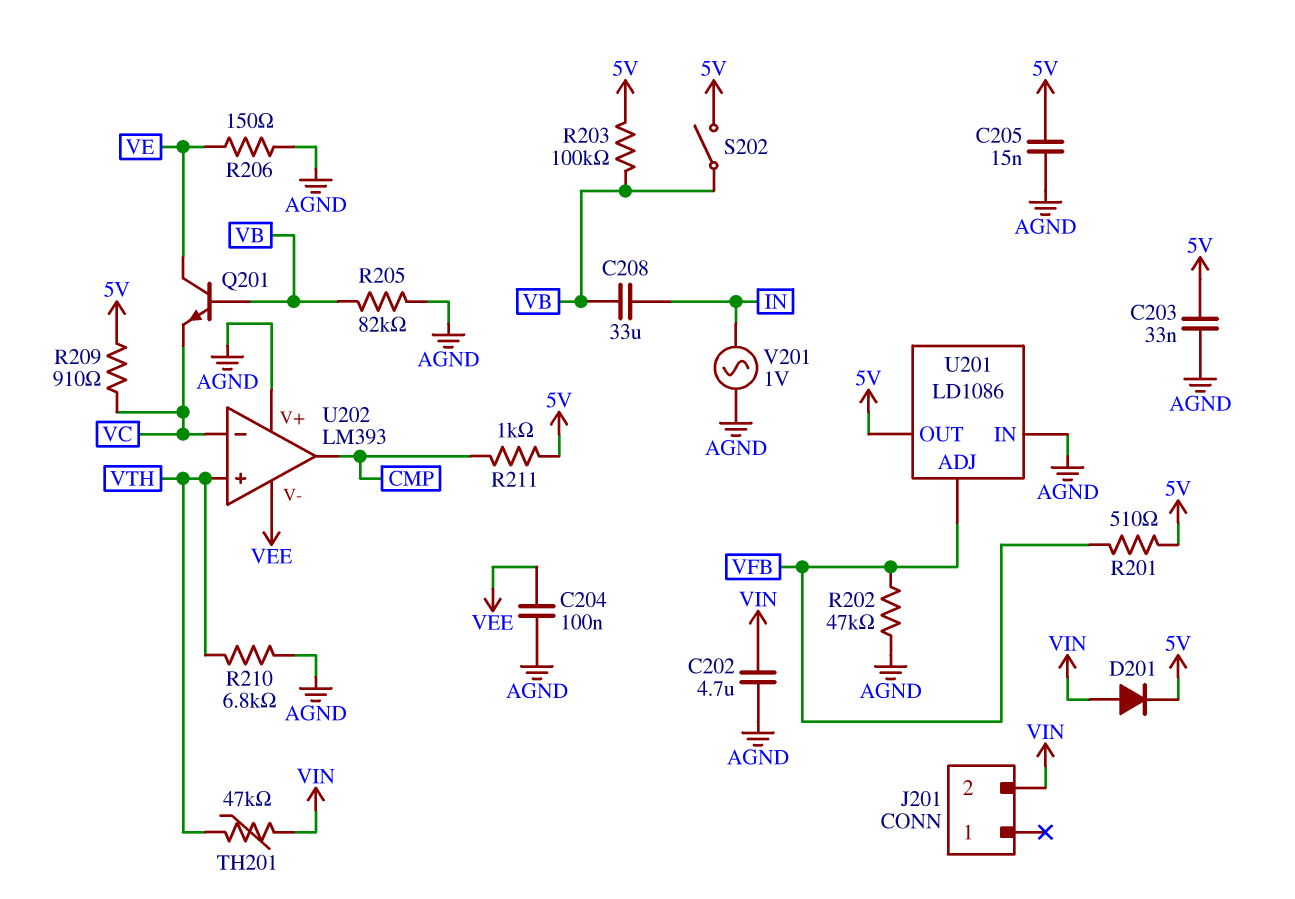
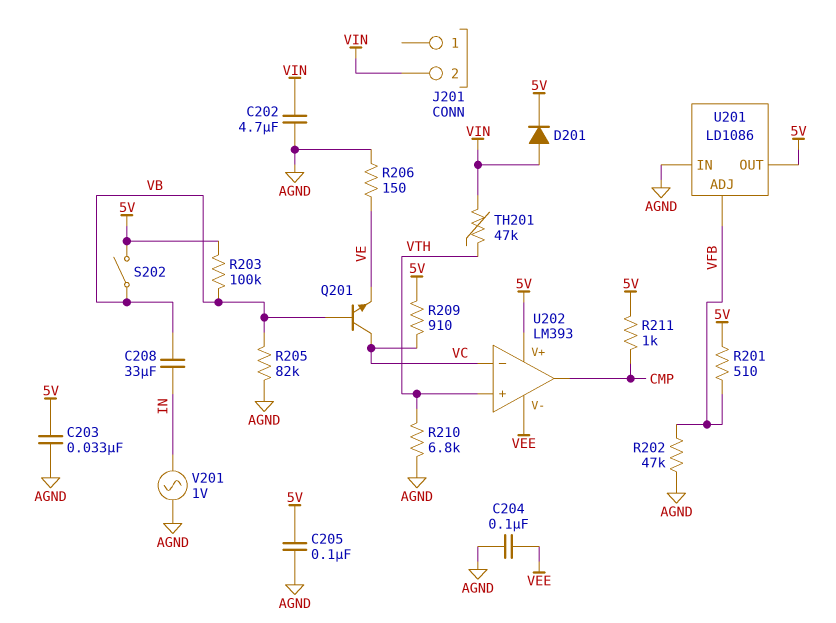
C205: 15nF (5V, AGND) -> 100nF (5V, AGND)
Q201: NPN (B VB, C VE, E VC) -> NPN (B VB, C VC, E VE)
U202 pin V+: AGND -> 5V

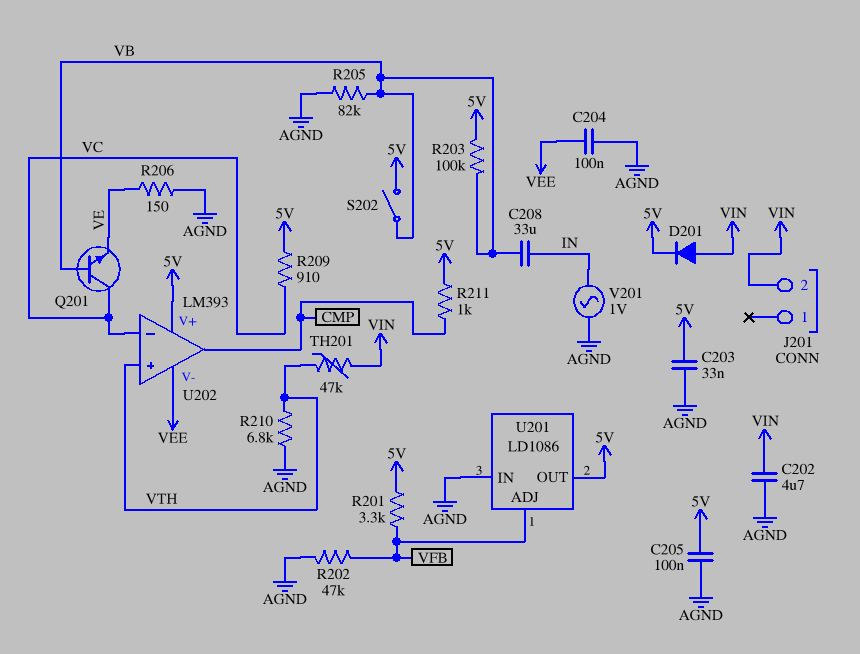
R201: 510 (5V, VFB) -> 3.3k (5V, VFB)

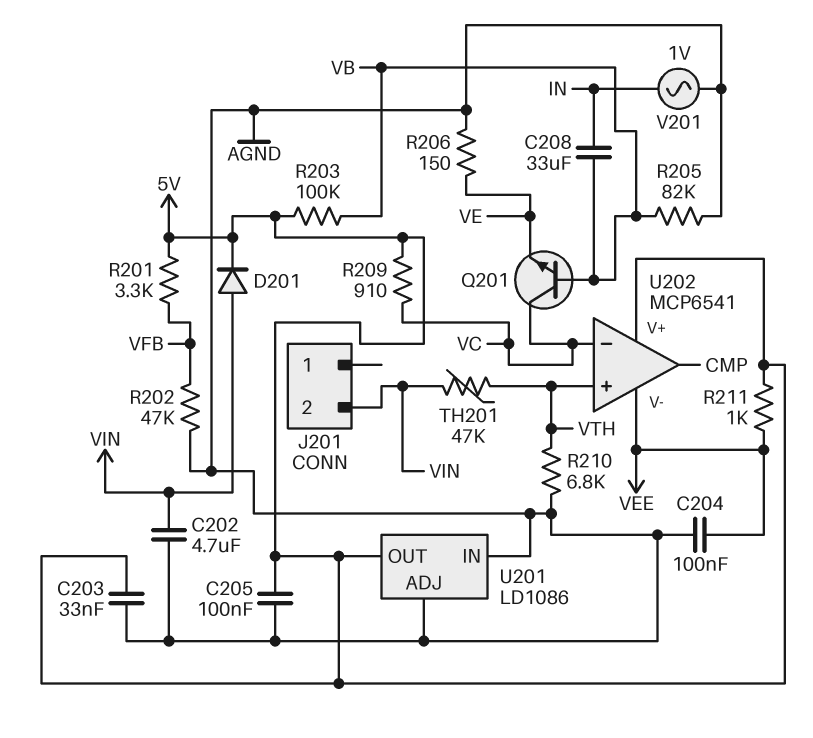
R211: 1k (5V, CMP) -> 1k (5V, VEE)
S202: switch (5V, VB) -> none
U201 pin ADJ: VFB -> AGND
U202: LM393 -> MCP6541

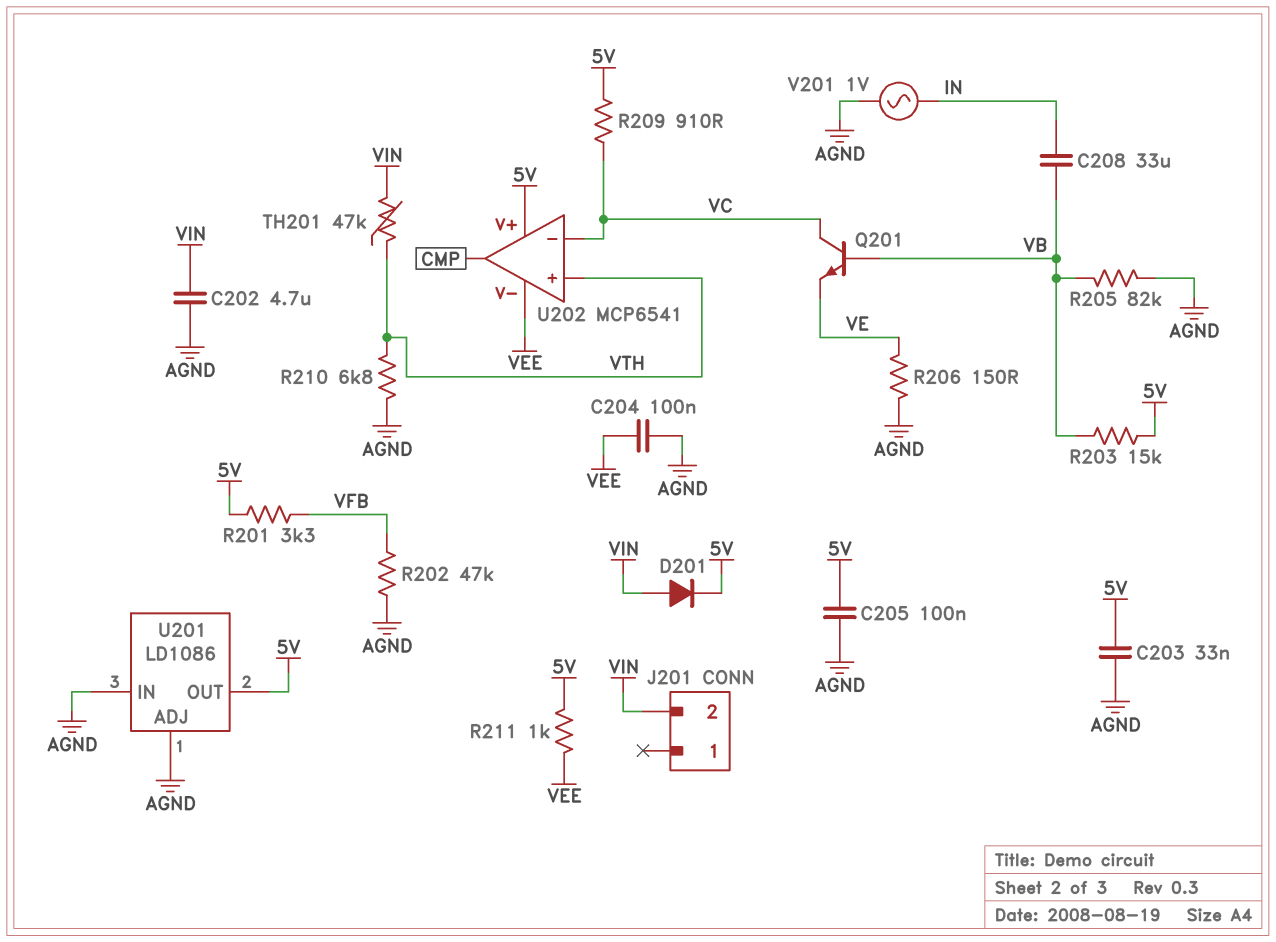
R203: 100k (5V, VB) -> 15k (5V, VB)

